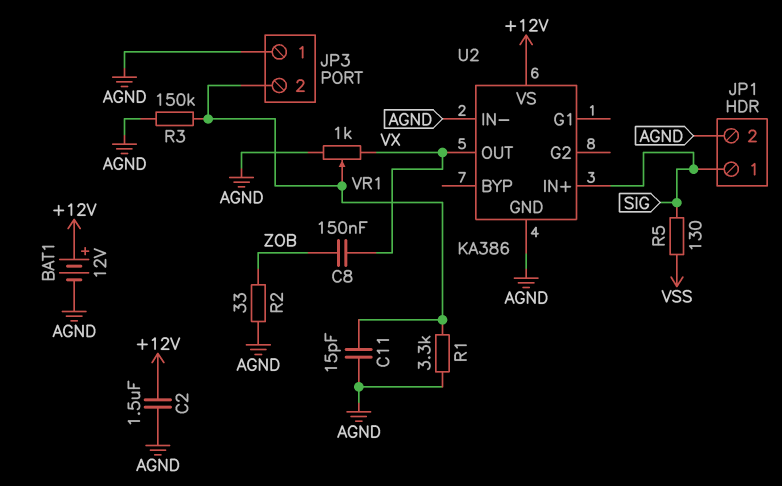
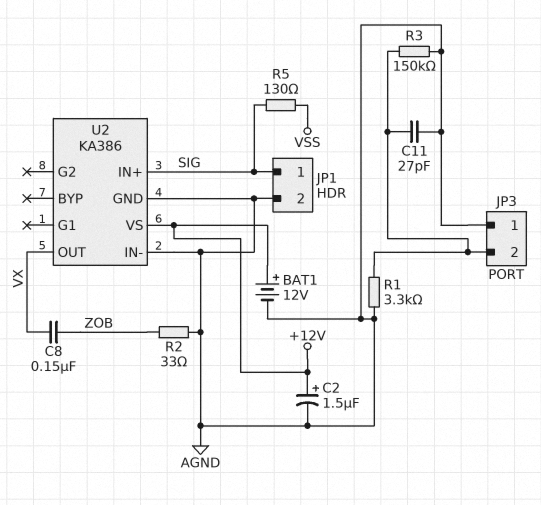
C2: 1.5uF (+12V, AGND) -> 1.5uF (plus +12V, minus AGND)
C11: 15pF (AGND, JP3/2) -> 27pF (AGND, JP3/2)
VR1: 1k (AGND, VX, wiper JP3/2) -> none

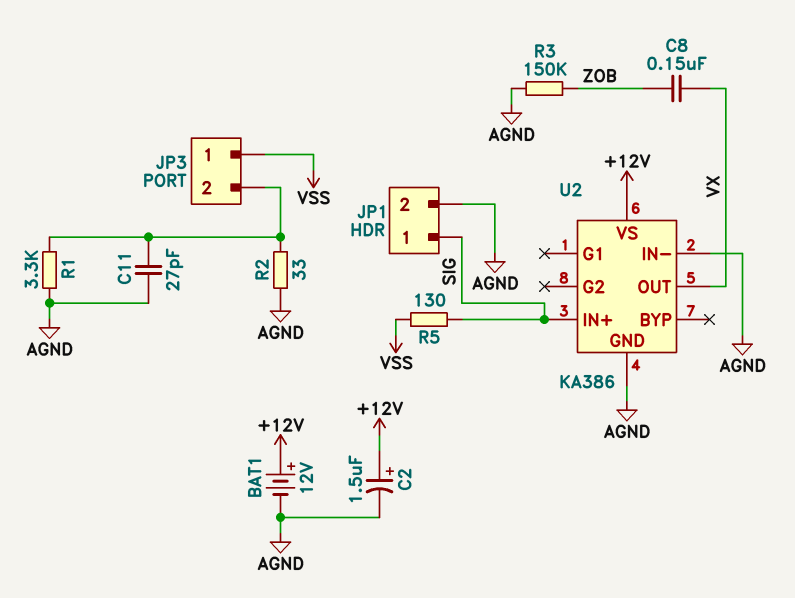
JP3 pin 1: AGND -> VSS
R2: 33 (AGND, ZOB) -> 33 (AGND, JP3/2)
R3: 150k (AGND, JP3/2) -> 150k (AGND, ZOB)

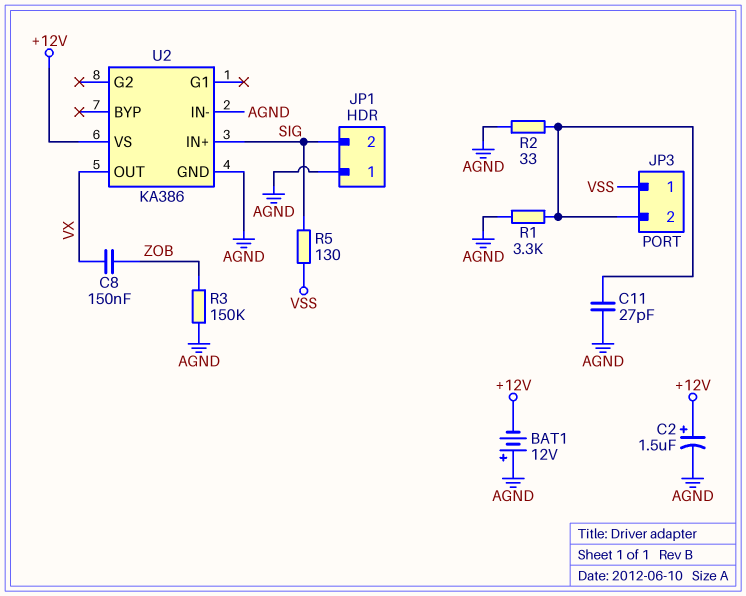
BAT1: 12V (plus +12V, minus AGND) -> 12V (plus AGND, minus +12V)
JP1 pin 1: SIG -> AGND
JP1 pin 2: AGND -> SIG

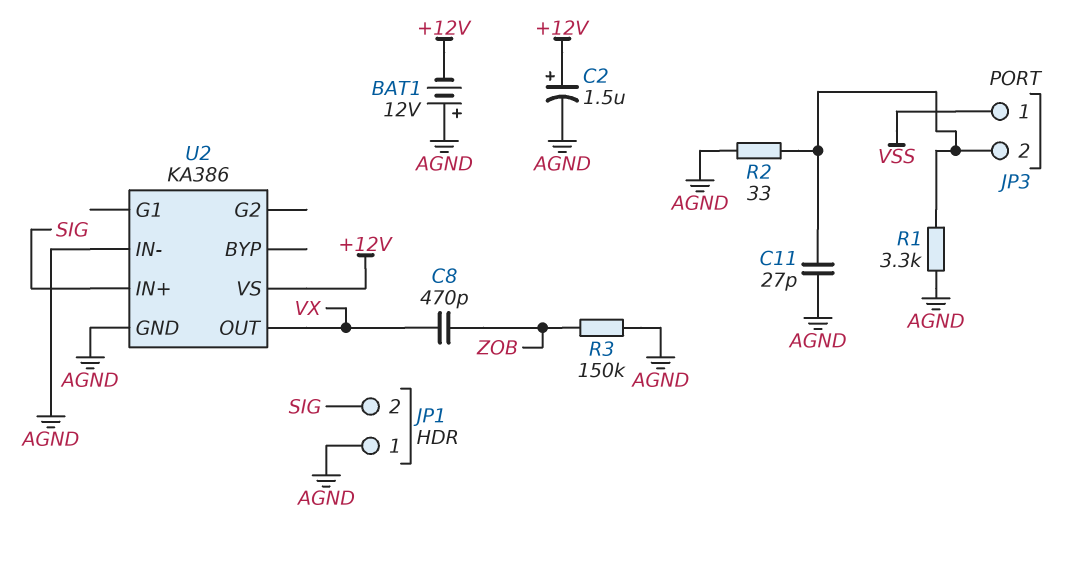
C8: 150nF (VX, ZOB) -> 470pF (VX, ZOB)
R5: 130 (SIG, VSS) -> none

